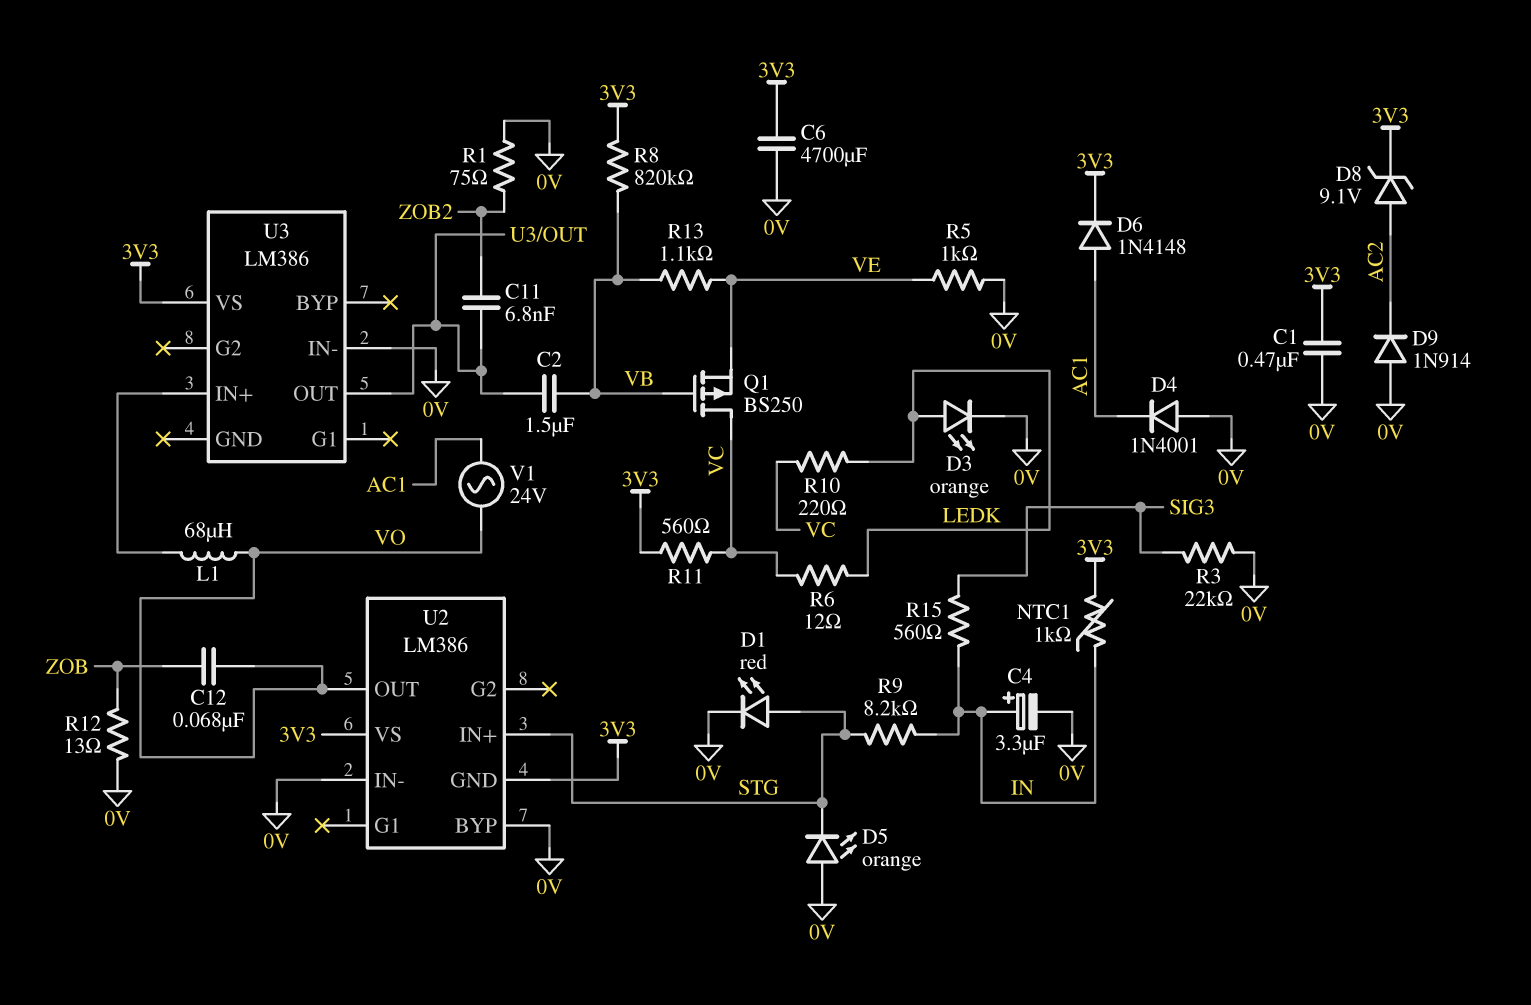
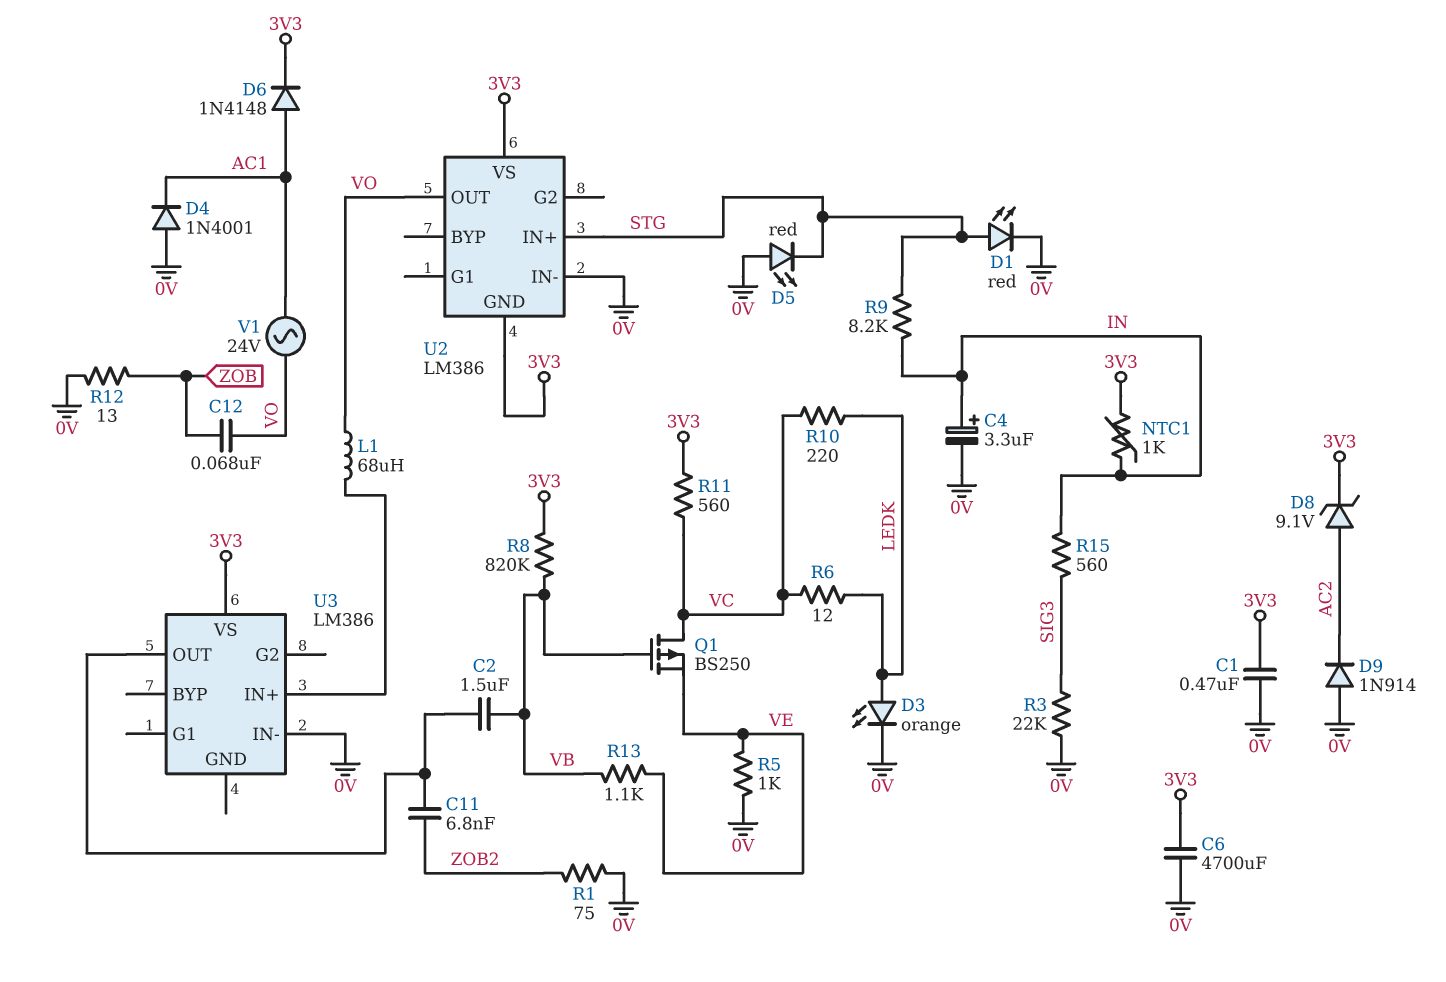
D5: LED orange (A 0V, K STG) -> LED red (A 0V, K STG)
U2 pin BYP: 0V -> none

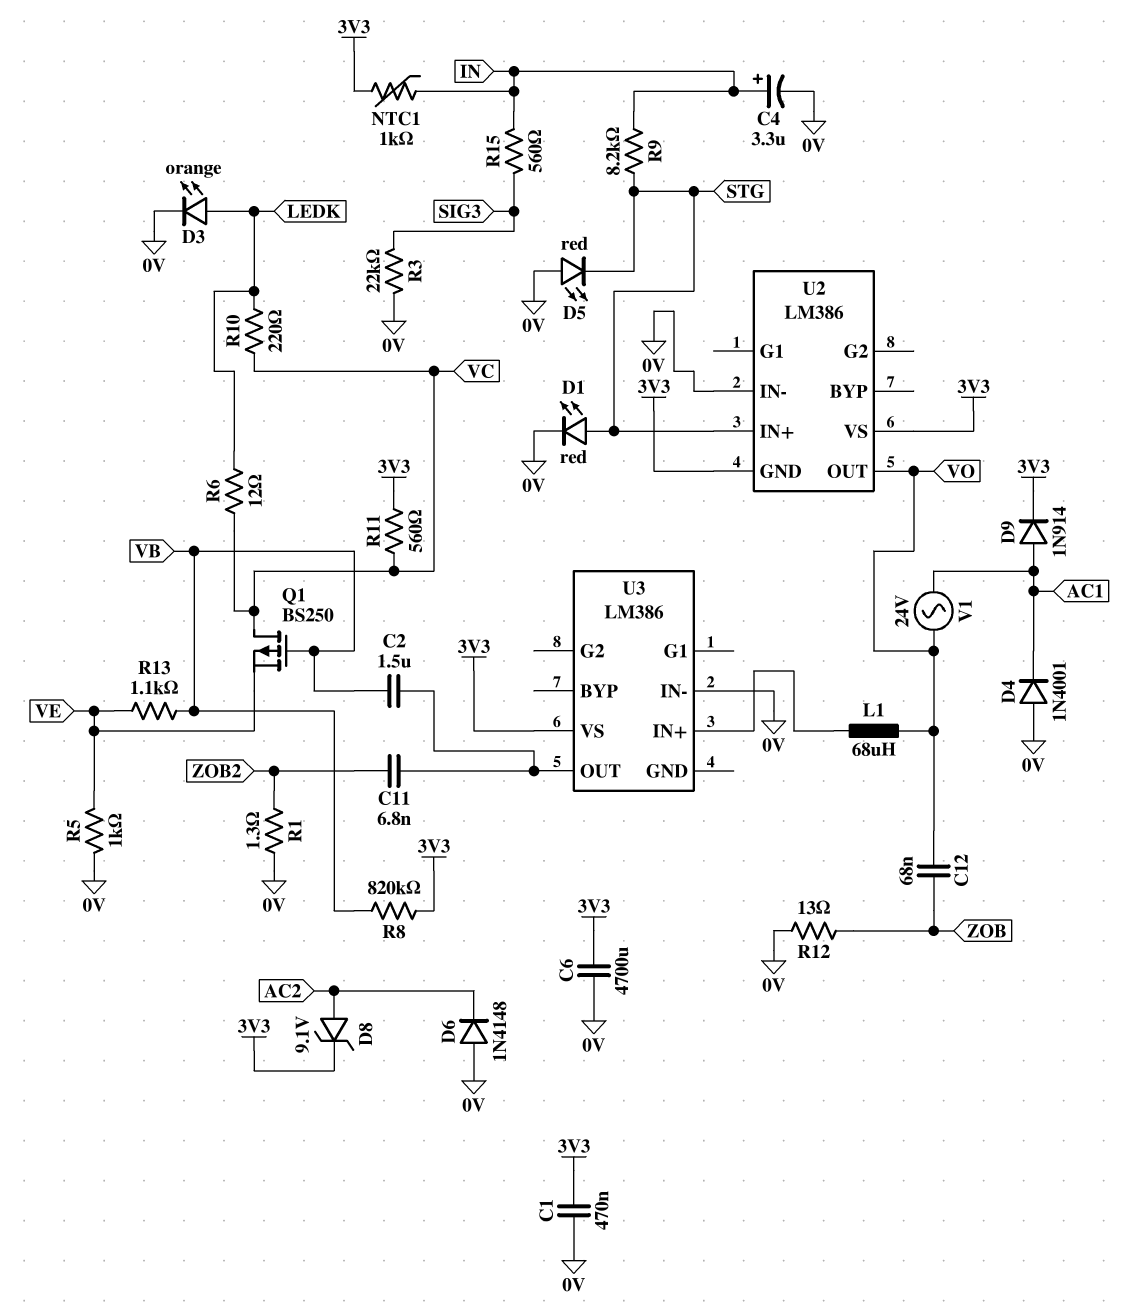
D6: diode 1N4148 (A AC1, K 3V3) -> diode 1N4148 (A 0V, K AC2)
D9: diode 1N914 (A 0V, K AC2) -> diode 1N914 (A AC1, K 3V3)
R1: 75 (0V, ZOB2) -> 1.3 (0V, ZOB2)

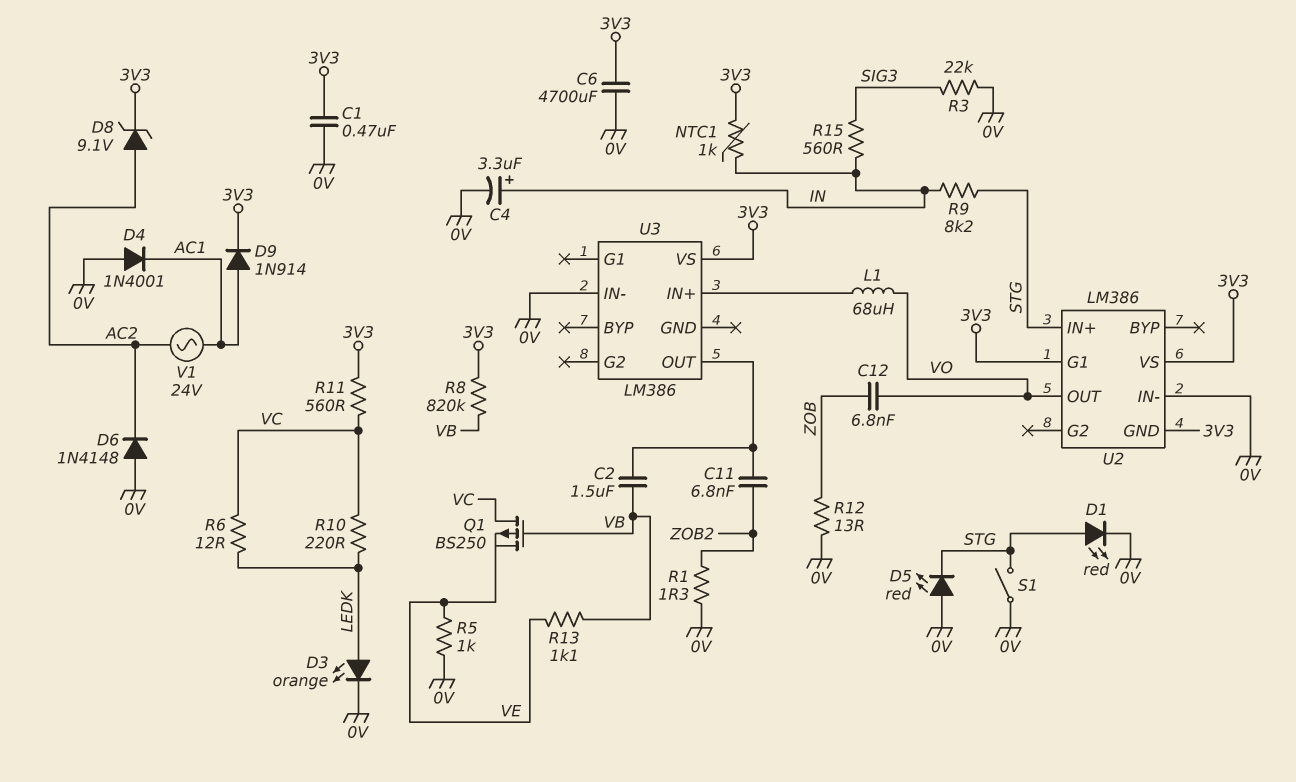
C12: 68nF (VO, ZOB) -> 6.8nF (VO, ZOB)
S1: none -> switch (0V, STG)
U2 pin G1: none -> 3V3
V1: AC 24V (AC1, VO) -> AC 24V (AC1, AC2)

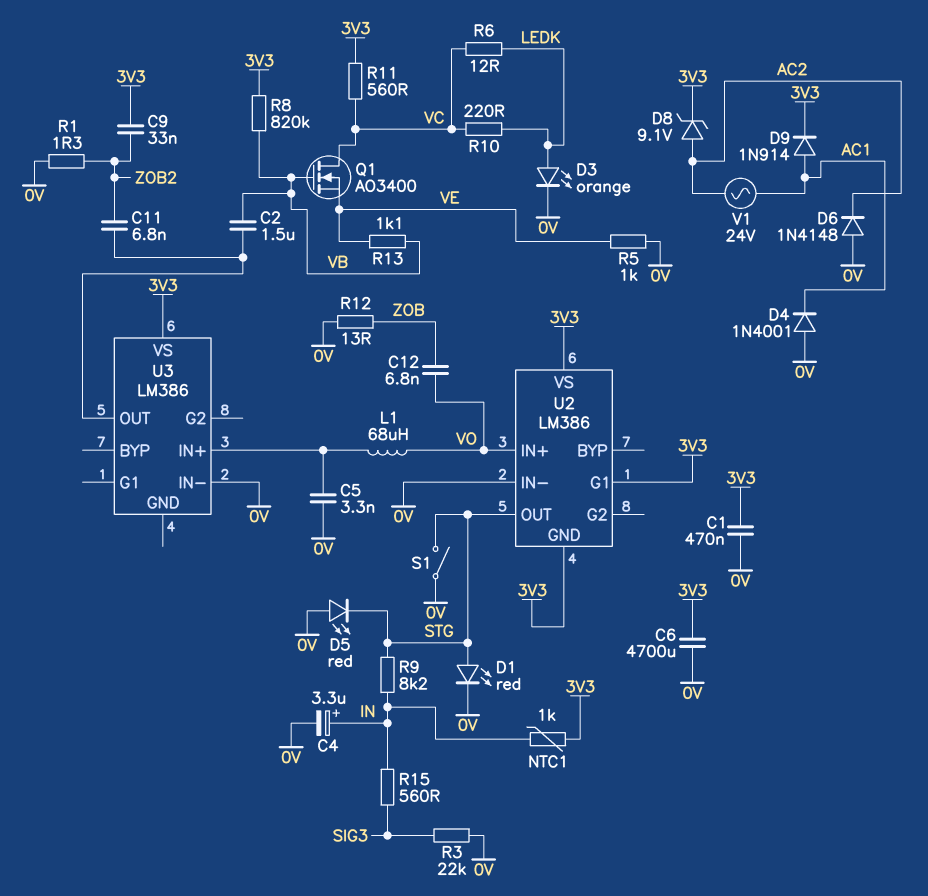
C5: none -> 3.3nF (0V, U3/IN+)
C9: none -> 33nF (3V3, ZOB2)
Q1: PMOS BS250 (G VB, D VC, S VE) -> NMOS AO3400 (G VB, D VC, S VE)
U2 pin IN+: STG -> VO
U2 pin OUT: VO -> STG

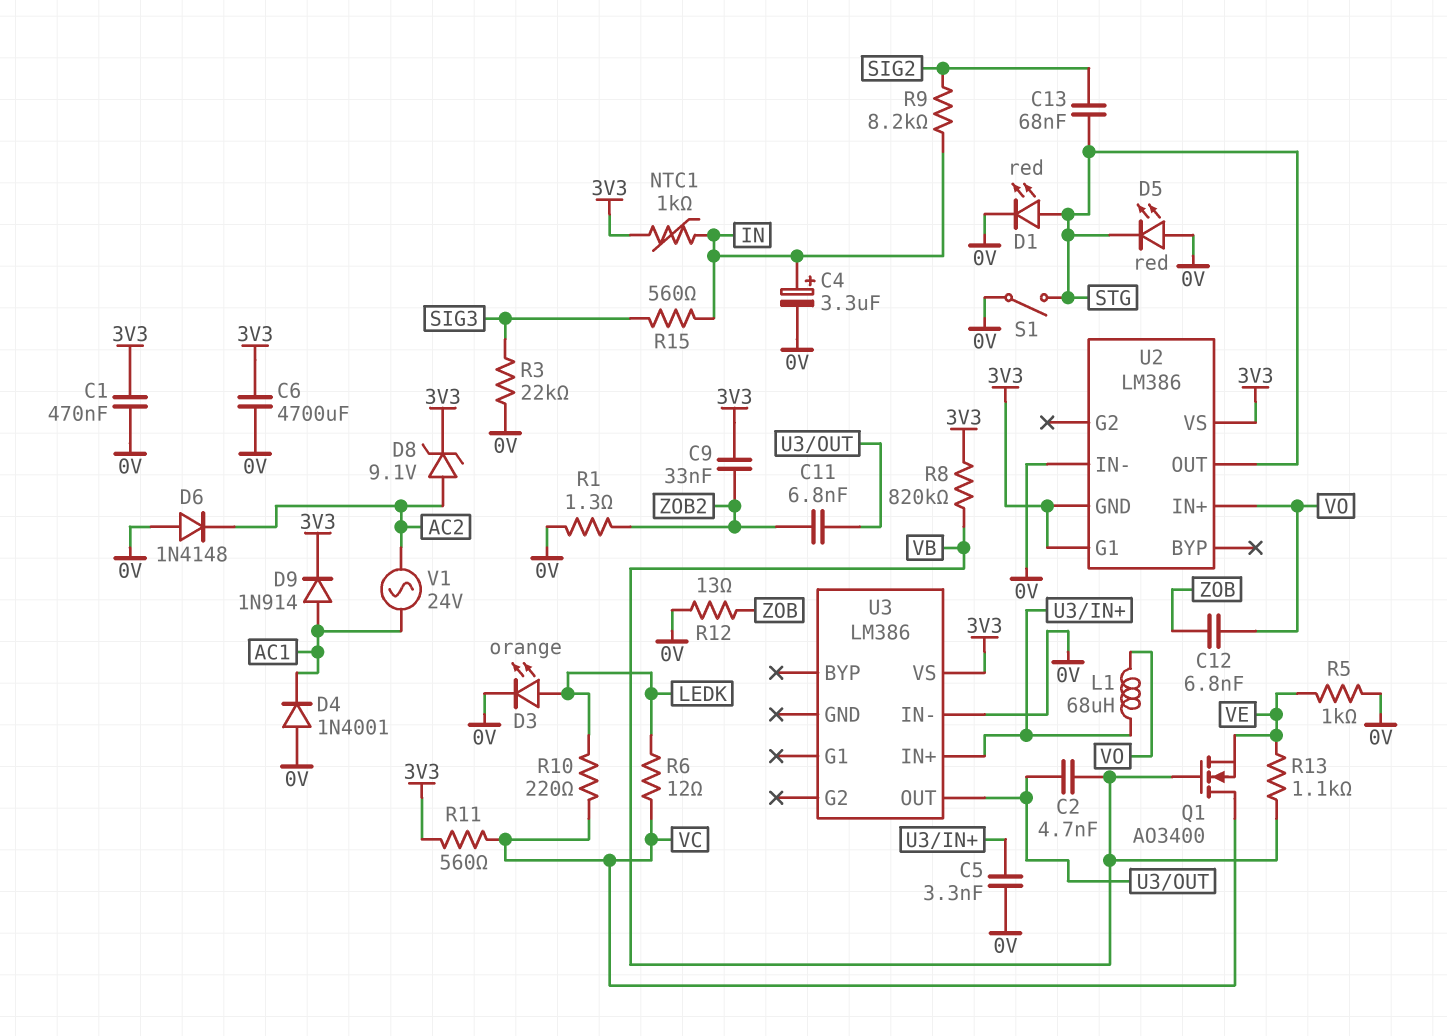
C2: 1.5uF (U3/OUT, VB) -> 4.7nF (U3/OUT, VB)
C13: none -> 68nF (SIG2, STG)
R9: 8.2k (IN, STG) -> 8.2k (IN, SIG2)

